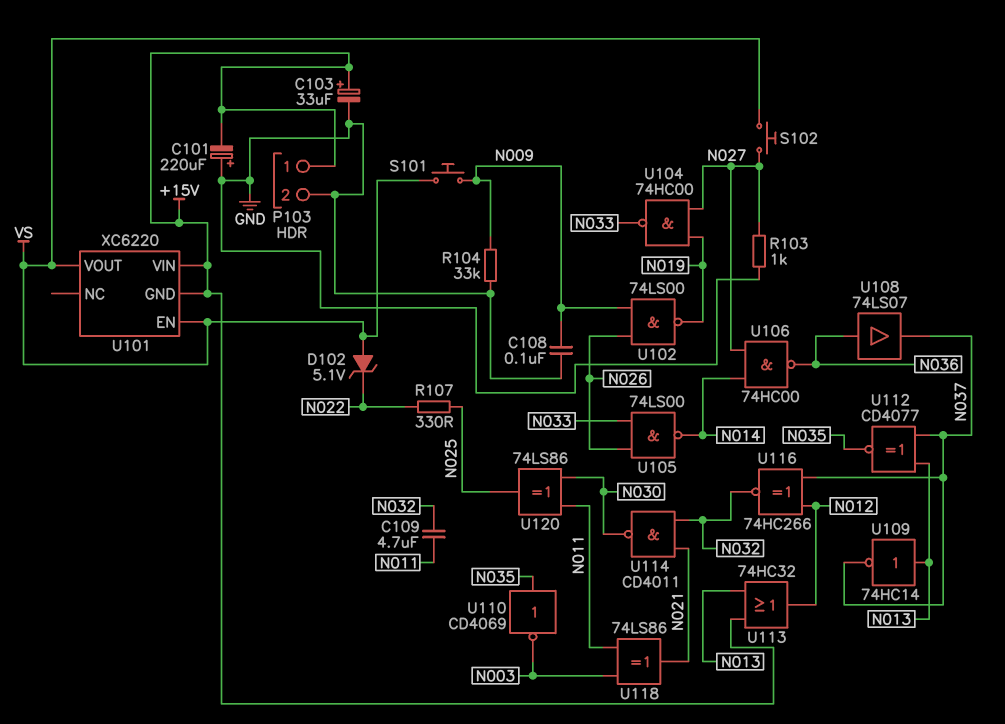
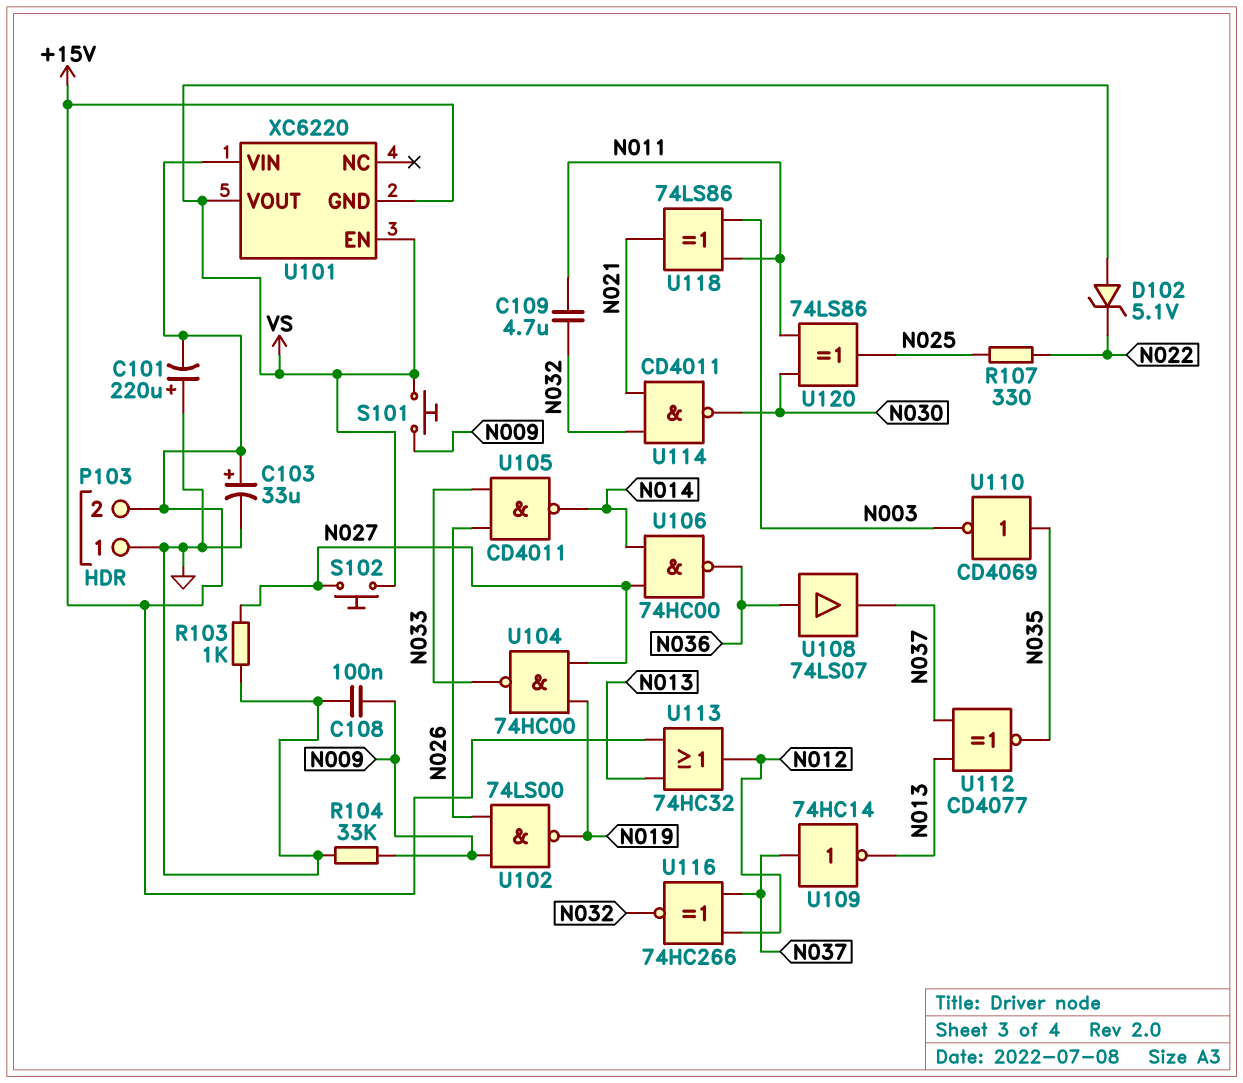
P103 pin 1: +15V -> GND
P103 pin 2: GND -> +15V
U105: NAND 74LS00 (in N026, in N033, out N014) -> NAND CD4011 (in N026, in N033, out N014)
U109: NOT 74HC14 (in N013, out N037) -> NOT 74HC14 (in N037, out N013)

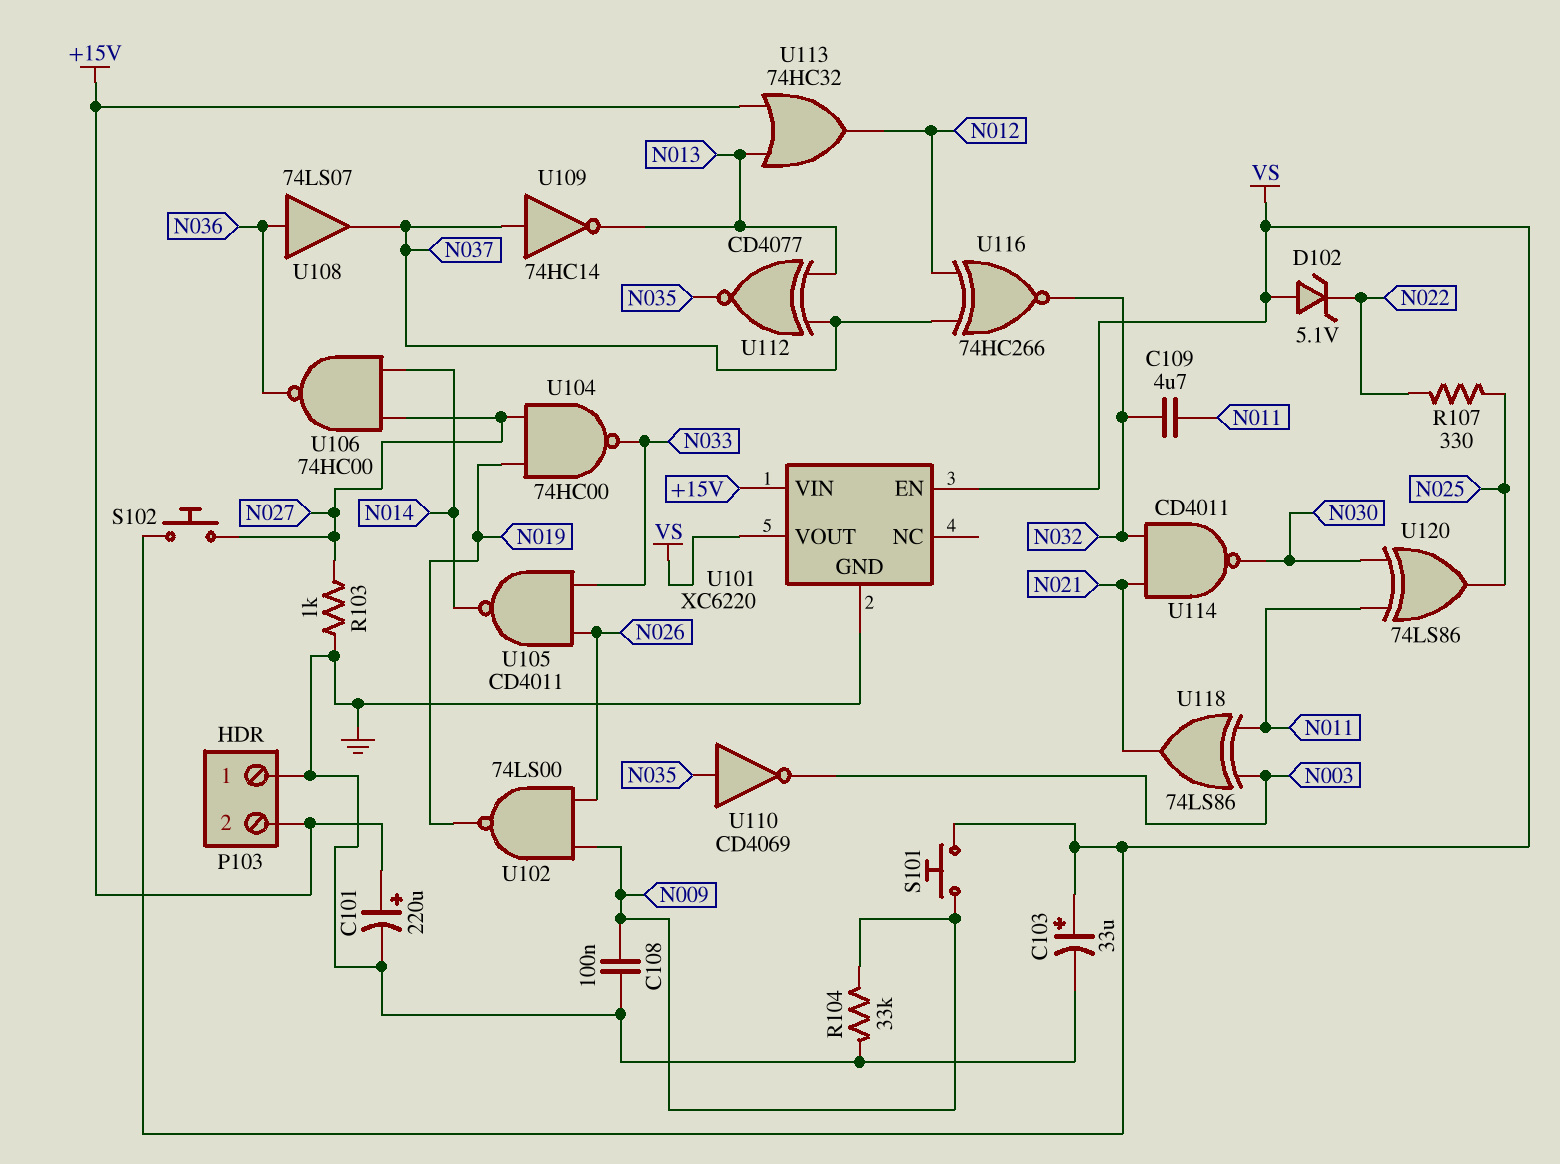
C101: 220uF (plus GND, minus +15V) -> 220uF (plus +15V, minus GND)
C103: 33uF (plus +15V, minus GND) -> 33uF (plus VS, minus GND)
U101 pin GND: +15V -> GND

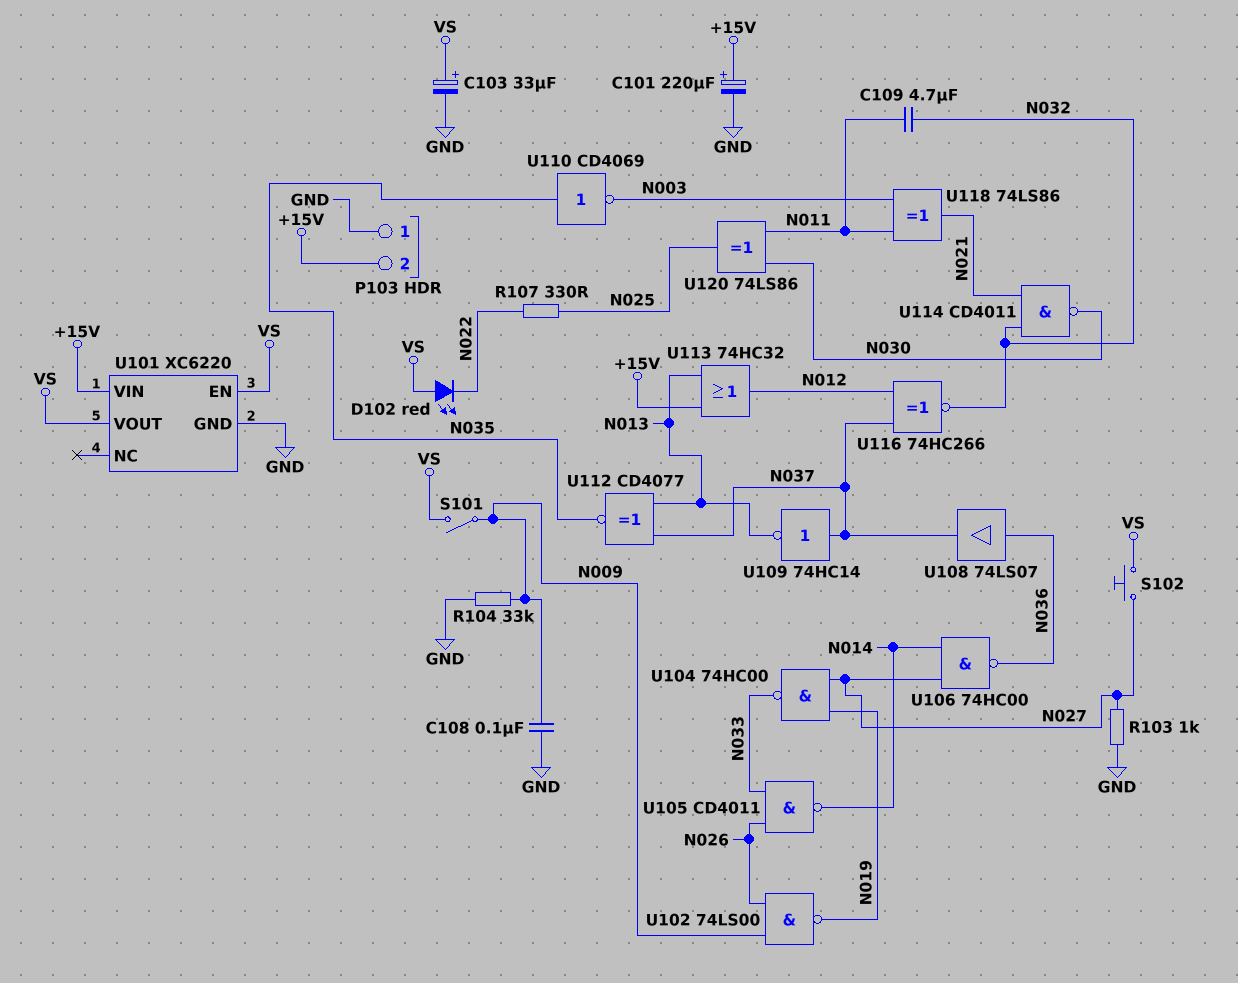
D102: zener 5.1V (A VS, K N022) -> LED red (A VS, K N022)
S101: button (N009, VS) -> switch (N009, VS)

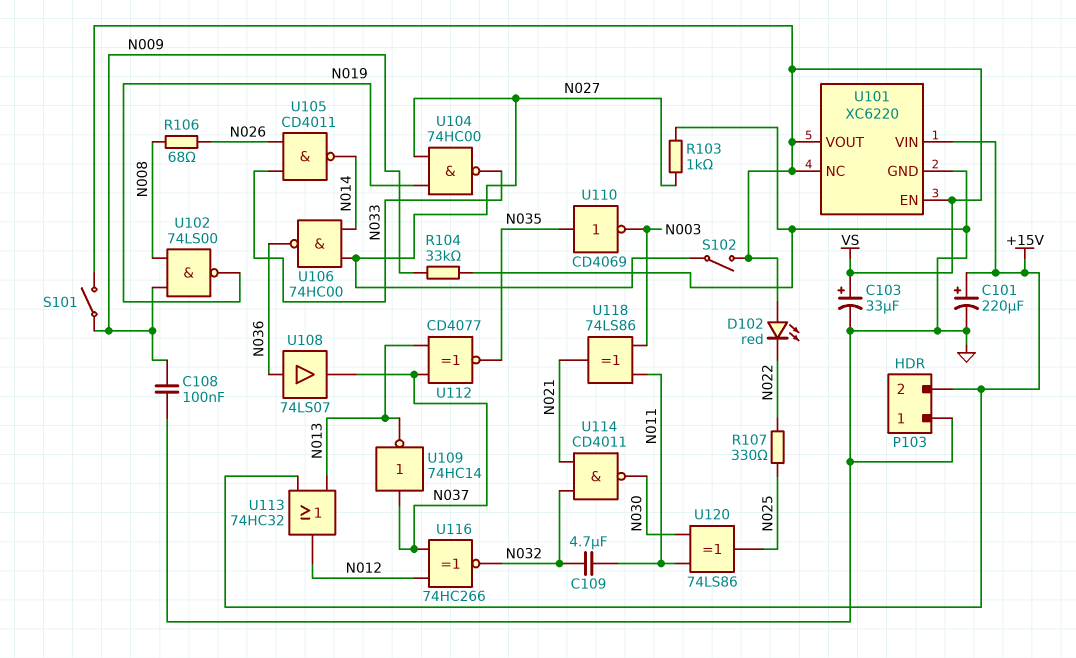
R106: none -> 68 (N008, N026)
S102: button (N027, VS) -> switch (N027, VS)
U101 pin NC: none -> VS
U102: NAND 74LS00 (in N009, in N026, out N019) -> NAND 74LS00 (in N008, in N009, out N019)

